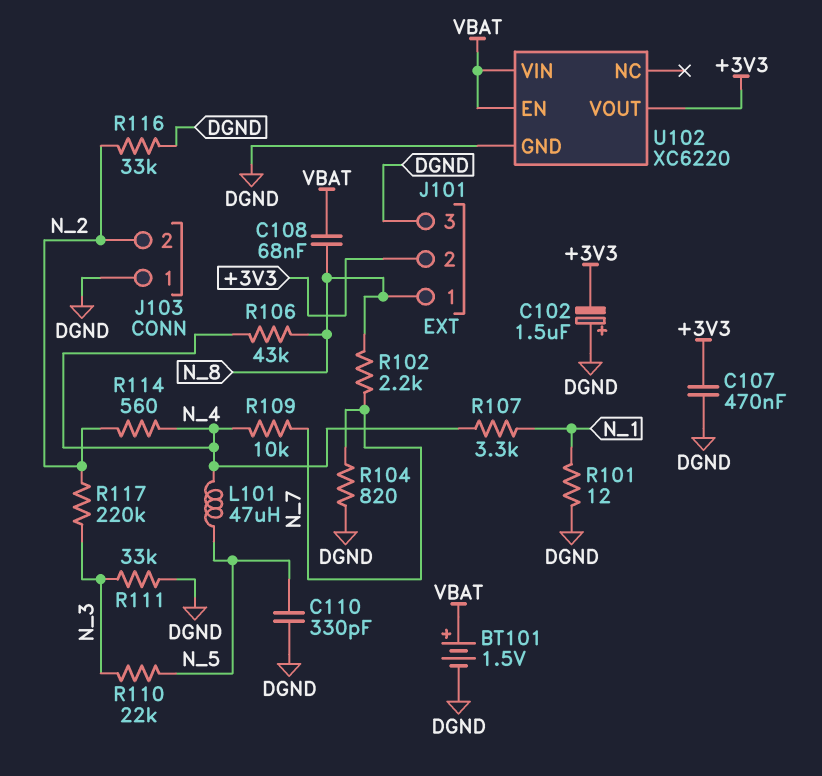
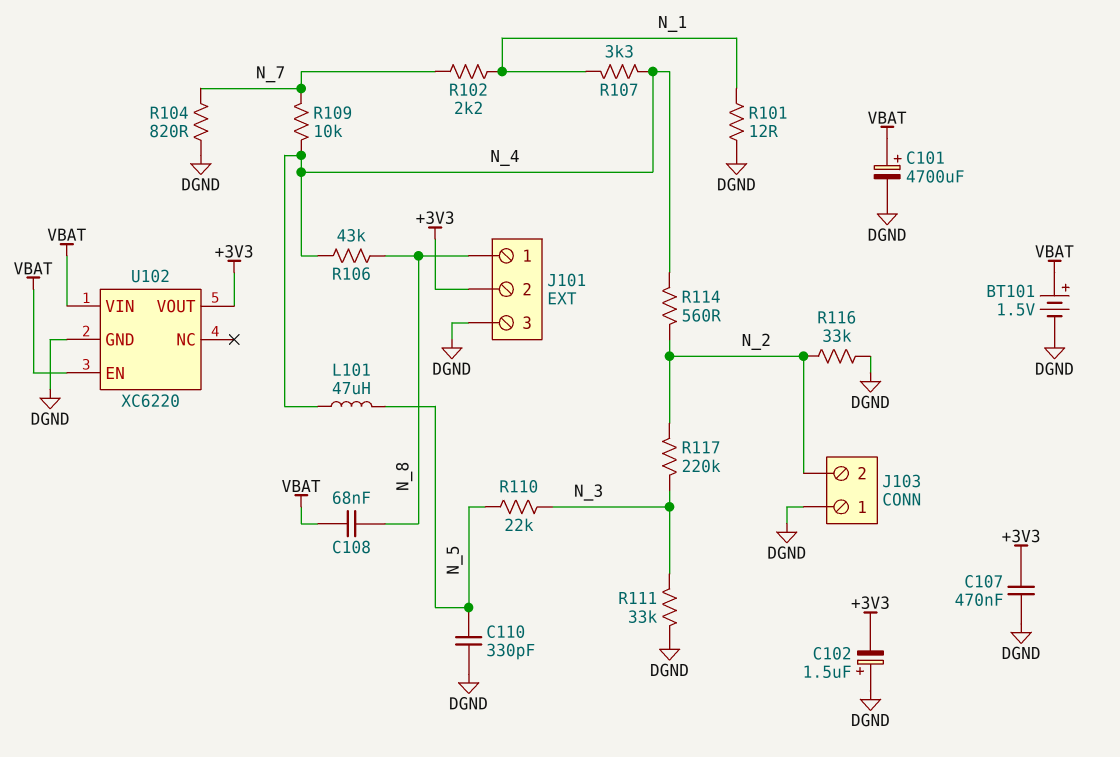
C101: none -> 4700uF (plus VBAT, minus DGND)
R102: 2.2k (N_7, N_8) -> 2.2k (N_1, N_7)

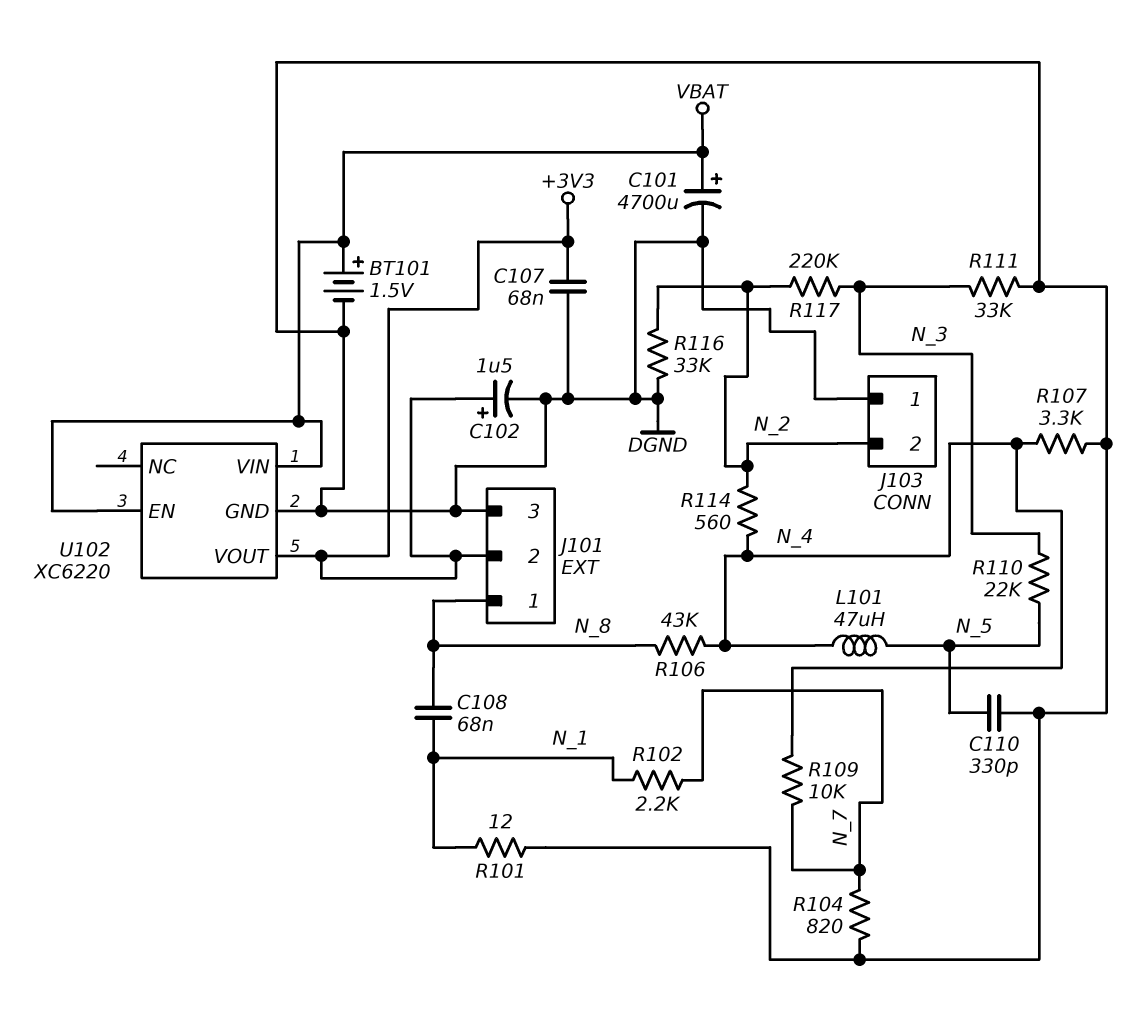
C102: 1.5uF (plus DGND, minus +3V3) -> 1.5uF (plus +3V3, minus DGND)
C107: 470nF (+3V3, DGND) -> 68nF (+3V3, DGND)
C108: 68nF (N_8, VBAT) -> 68nF (N_1, N_8)
R107: 3.3k (N_1, N_4) -> 3.3k (DGND, N_4)

